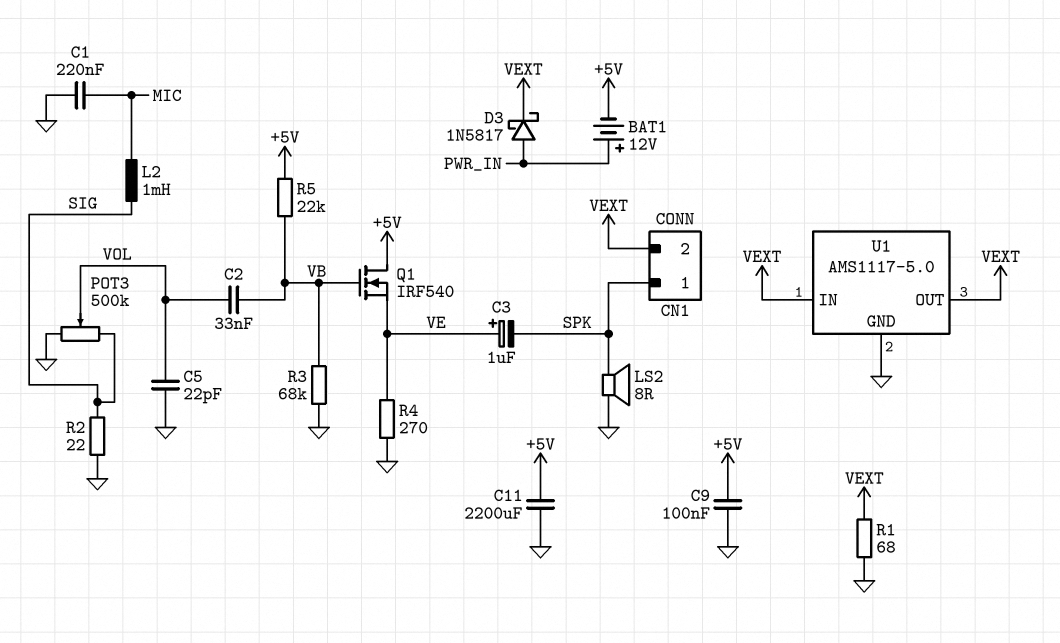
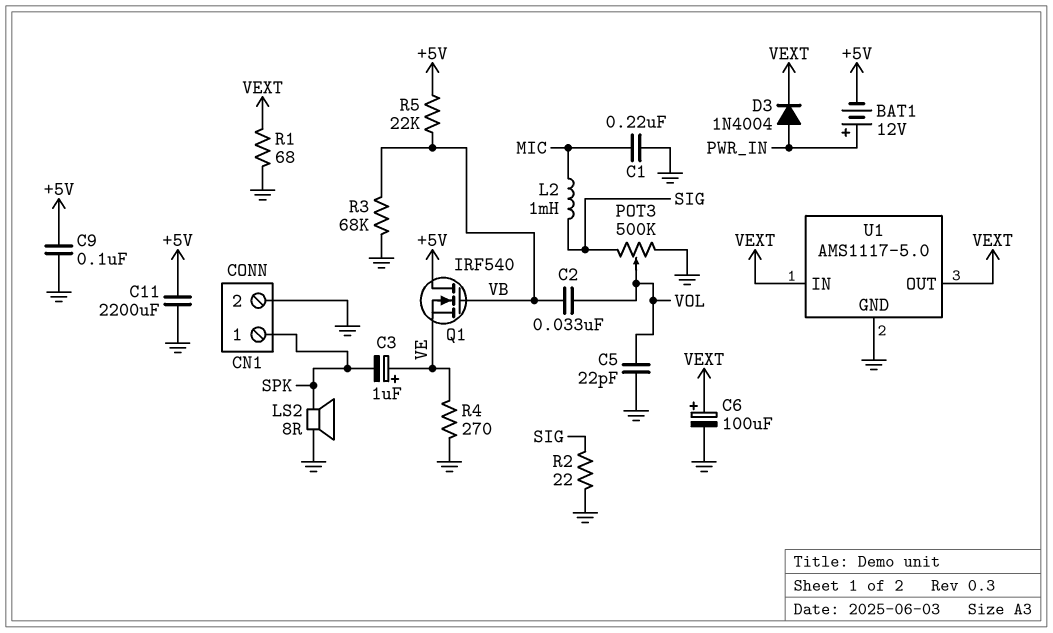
C6: none -> 100uF (plus VEXT, minus GND)
CN1 pin 2: VEXT -> GND
D3: schottky 1N5817 (A PWR_IN, K VEXT) -> diode 1N4004 (A PWR_IN, K VEXT)

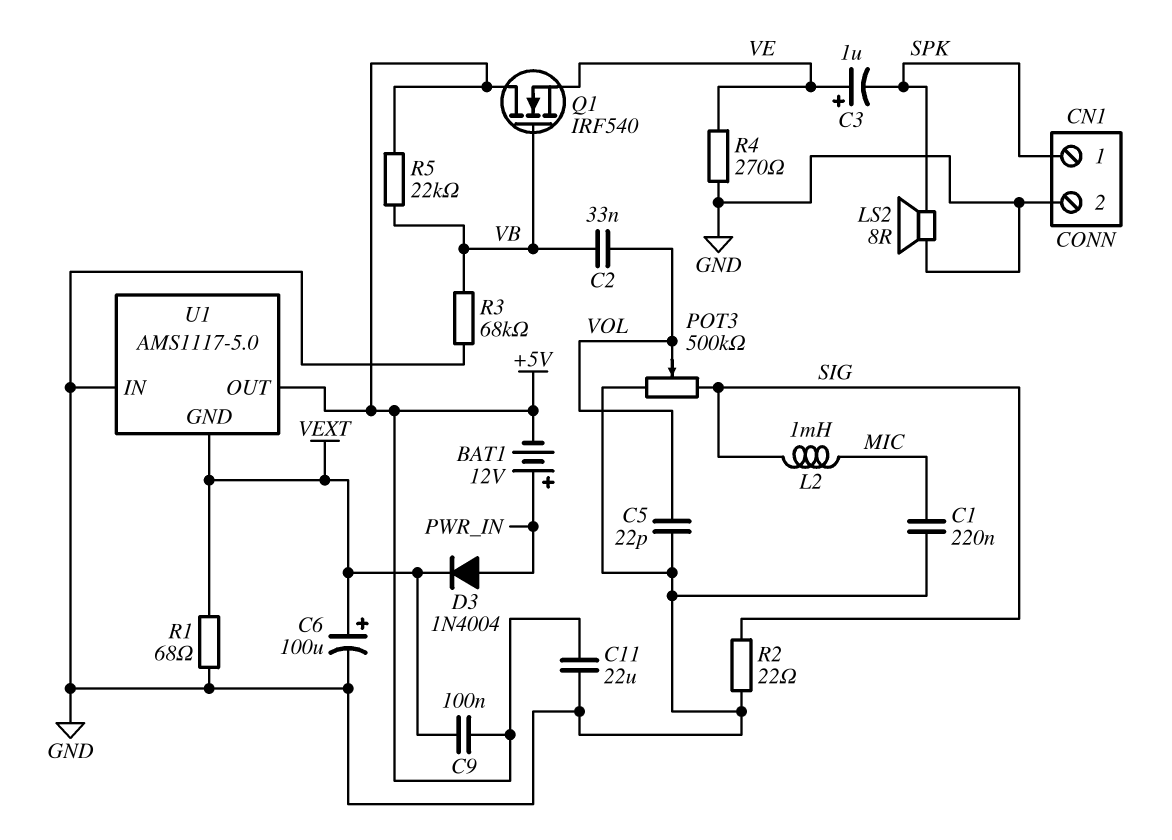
C9: 100nF (+5V, GND) -> 100nF (+5V, VEXT)
C11: 2200uF (+5V, GND) -> 22uF (+5V, GND)
U1 pin GND: GND -> VEXT
U1 pin IN: VEXT -> GND
U1 pin OUT: VEXT -> +5V

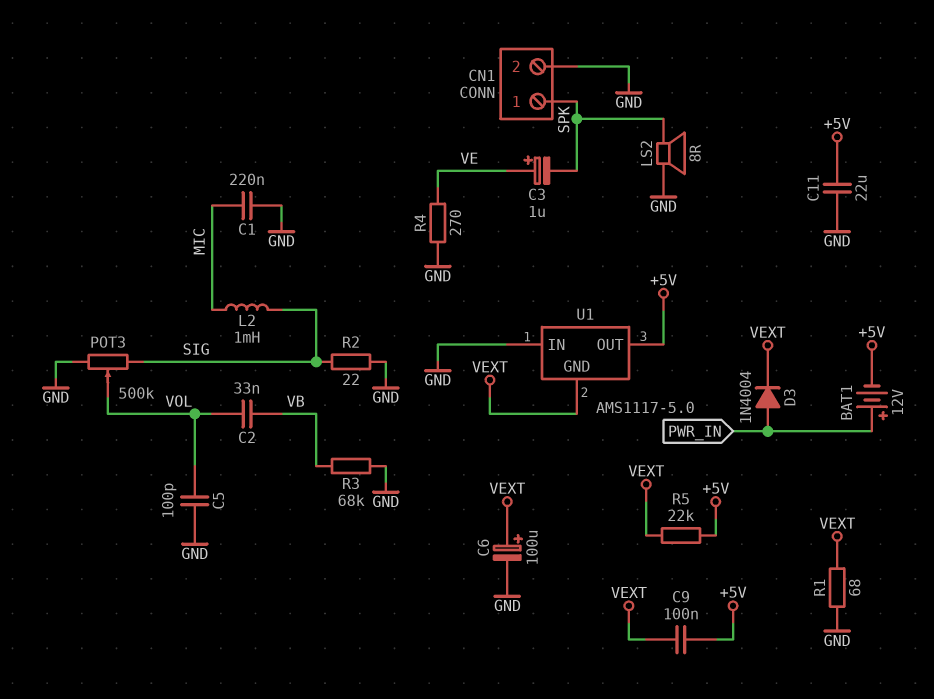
C5: 22pF (GND, VOL) -> 100pF (GND, VOL)
Q1: NMOS IRF540 (G VB, D +5V, S VE) -> none
R5: 22k (+5V, VB) -> 22k (+5V, VEXT)

